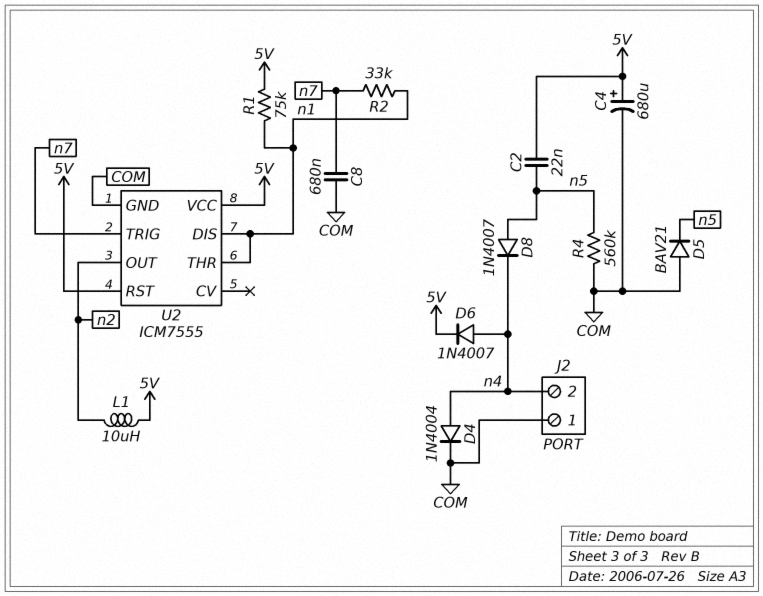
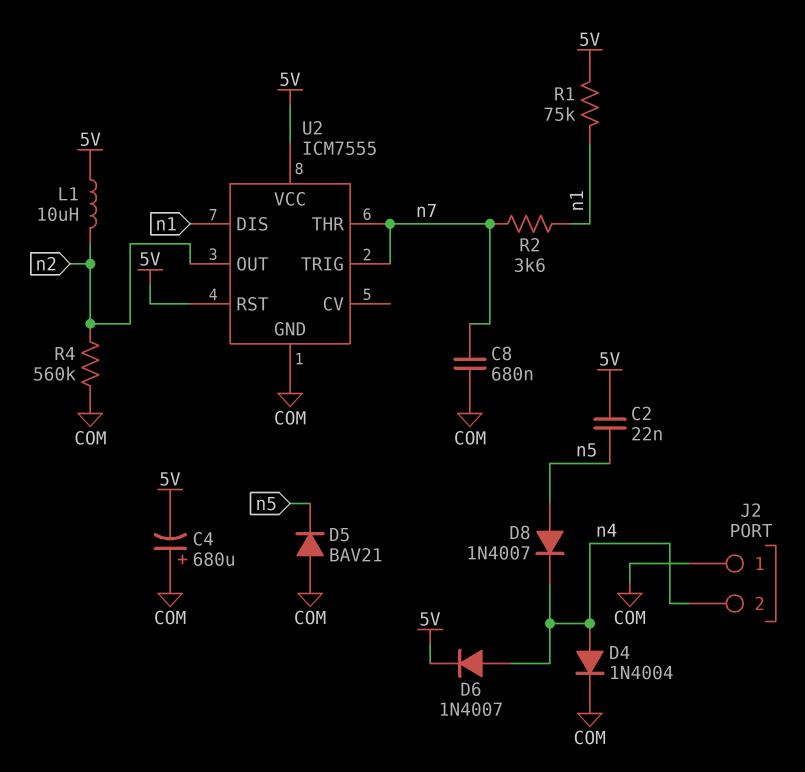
C4: 680uF (plus 5V, minus COM) -> 680uF (plus COM, minus 5V)
R2: 33k (n1, n7) -> 3.6k (n1, n7)
R4: 560k (COM, n5) -> 560k (COM, n2)
U2 pin THR: n1 -> n7

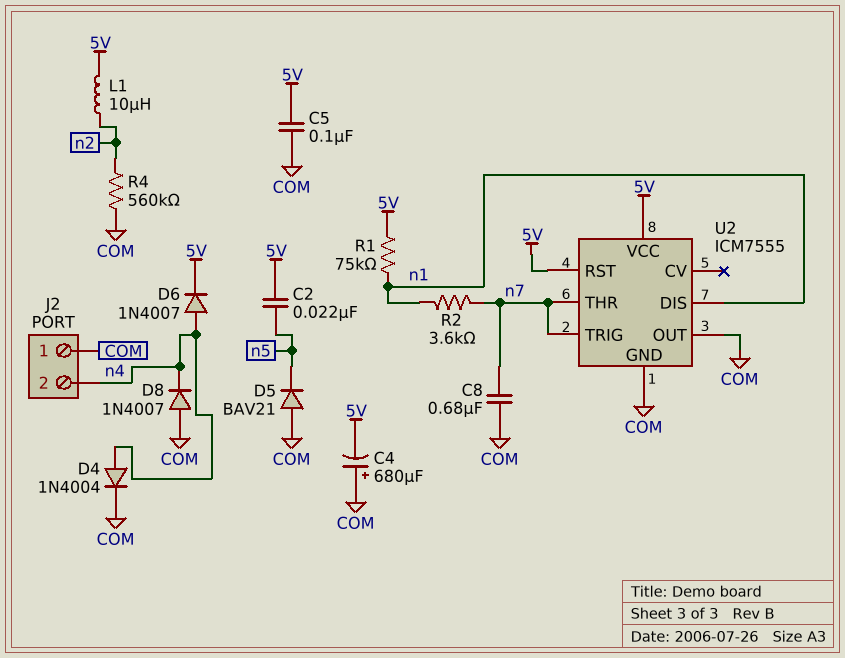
C5: none -> 100nF (5V, COM)
D8: diode 1N4007 (A n5, K n4) -> diode 1N4007 (A COM, K n4)
U2 pin OUT: n2 -> COM

